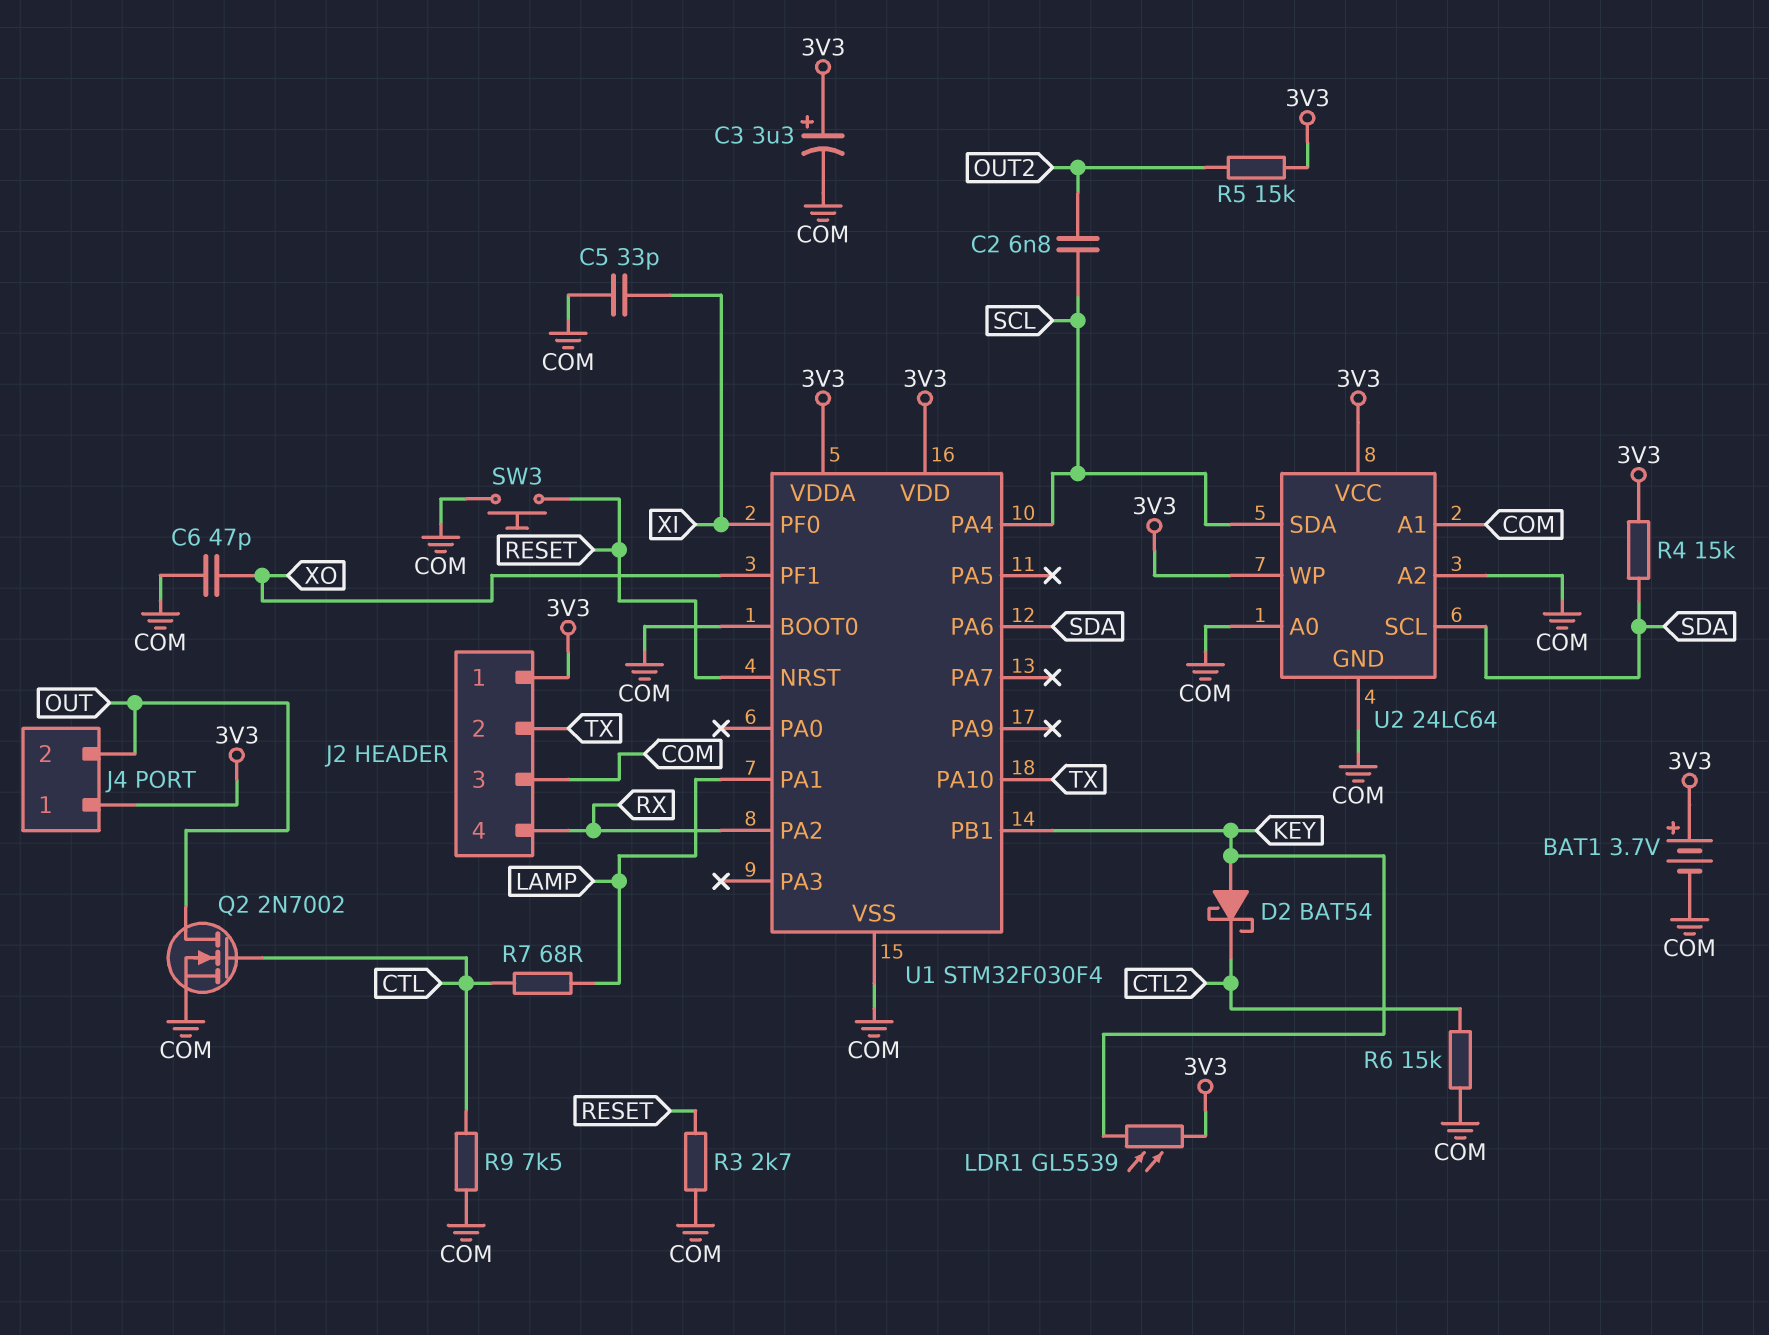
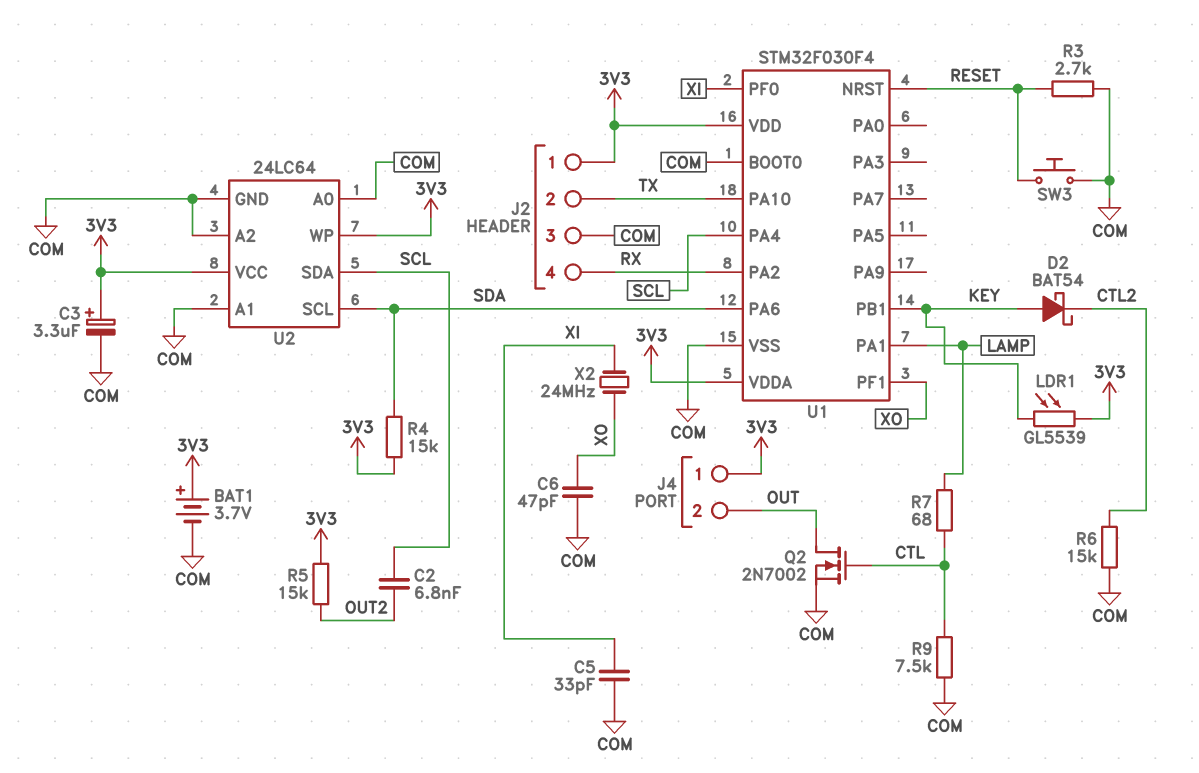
X2: none -> 24MHz (XI, XO)

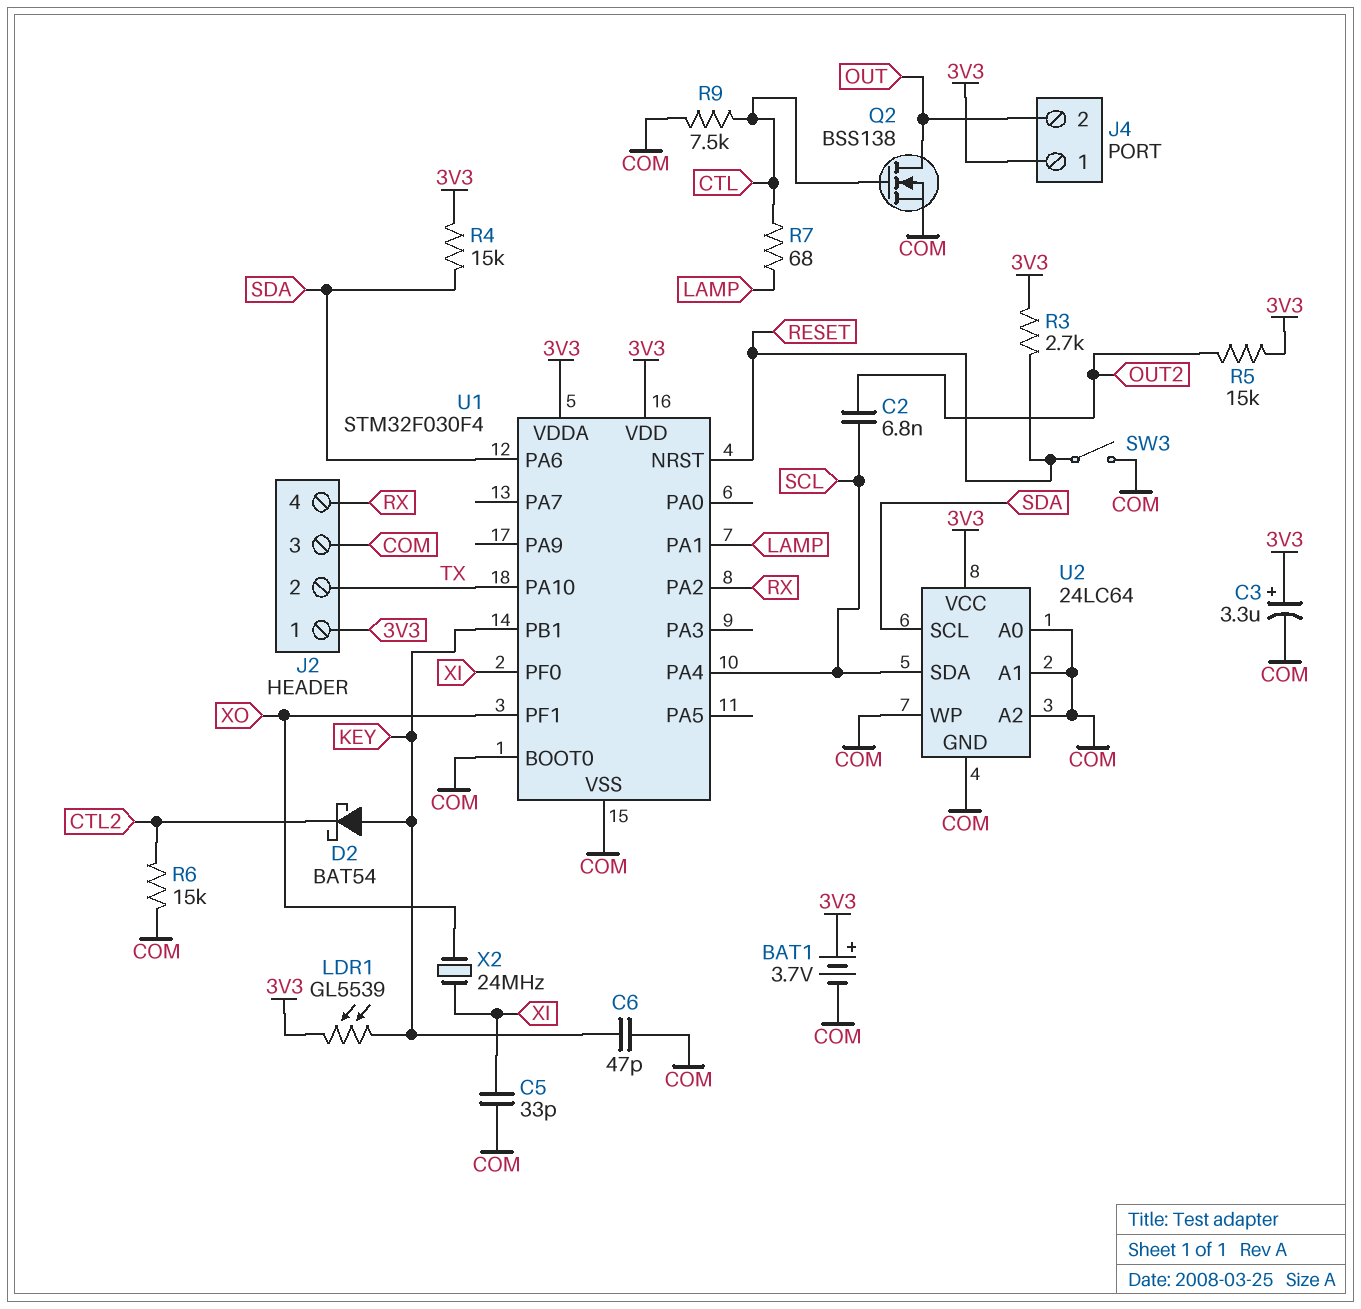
C6: 47pF (COM, XO) -> 47pF (COM, KEY)
Q2: NMOS 2N7002 (G CTL, D OUT, S COM) -> NMOS BSS138 (G CTL, D OUT, S COM)
R3: 2.7k (COM, RESET) -> 2.7k (3V3, RESET)
SW3: button (COM, RESET) -> switch (COM, RESET)
U2 pin WP: 3V3 -> COM

